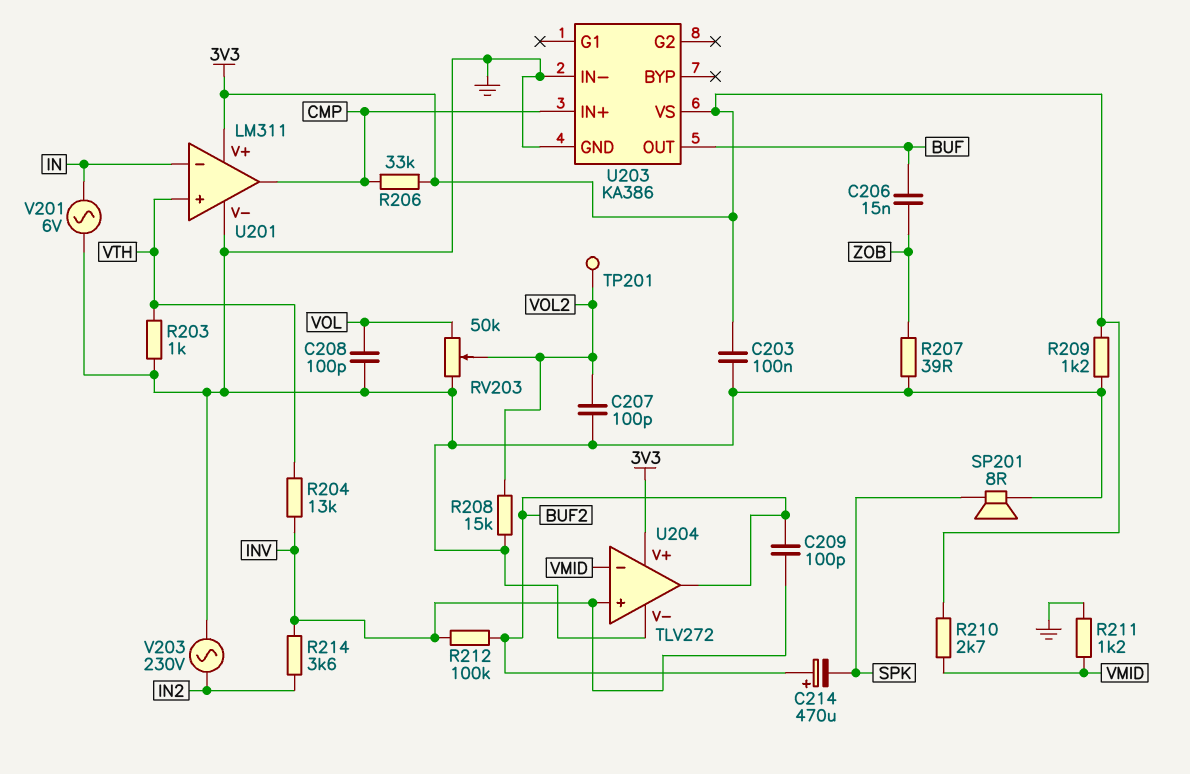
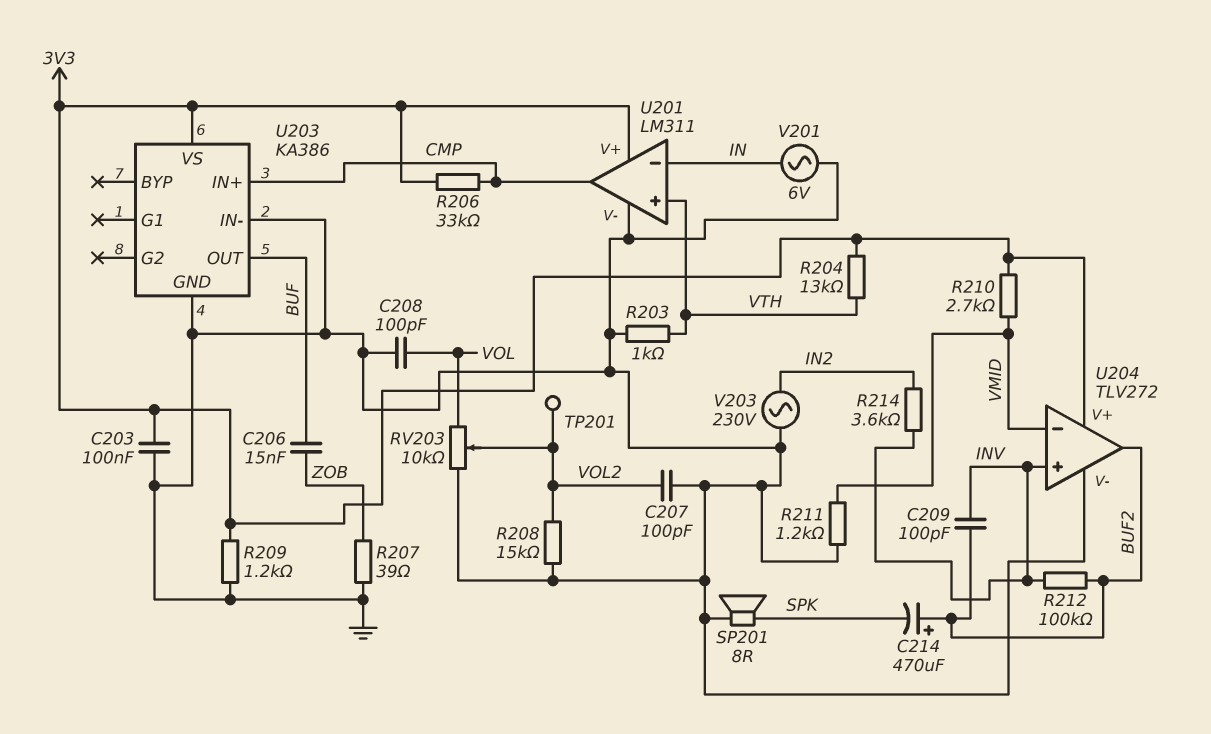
R204: 13k (INV, VTH) -> 13k (3V3, VTH)
RV203: 50k (GND, VOL, wiper VOL2) -> 10k (GND, VOL, wiper VOL2)

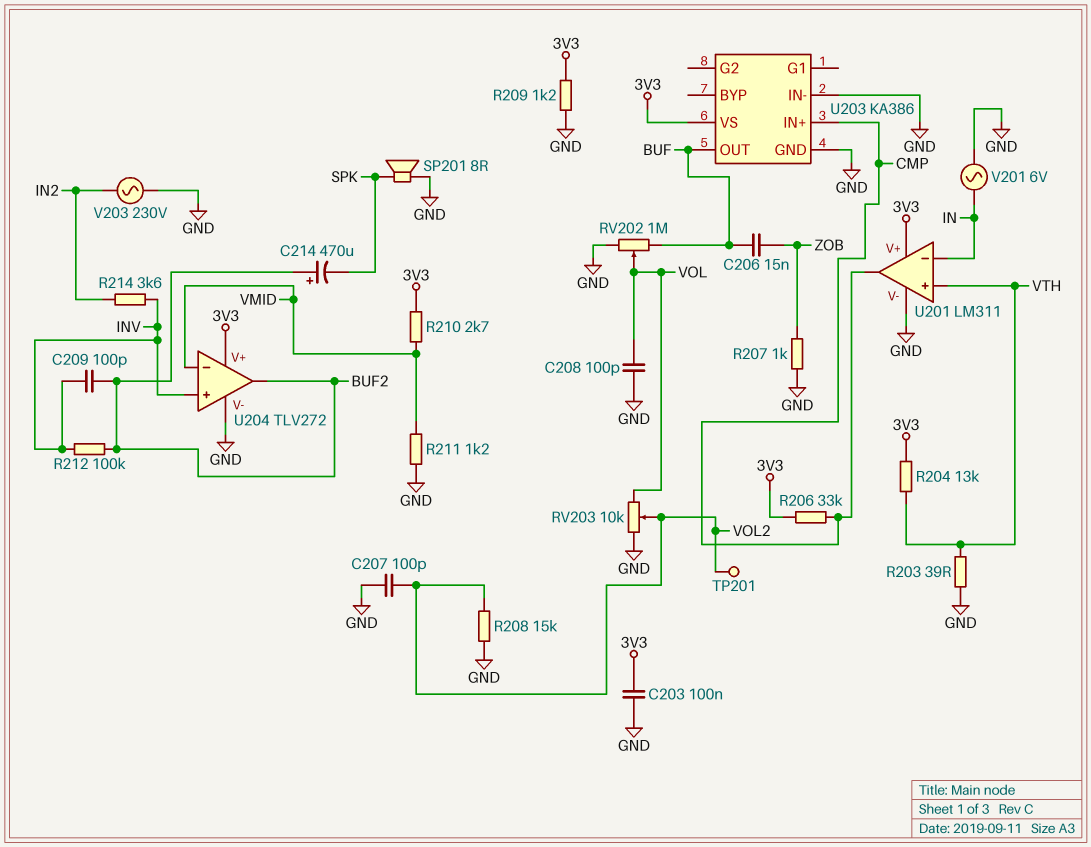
R203: 1k (GND, VTH) -> 39 (GND, VTH)
R207: 39 (GND, ZOB) -> 1k (GND, ZOB)
RV202: none -> 1M (BUF, GND, wiper VOL)

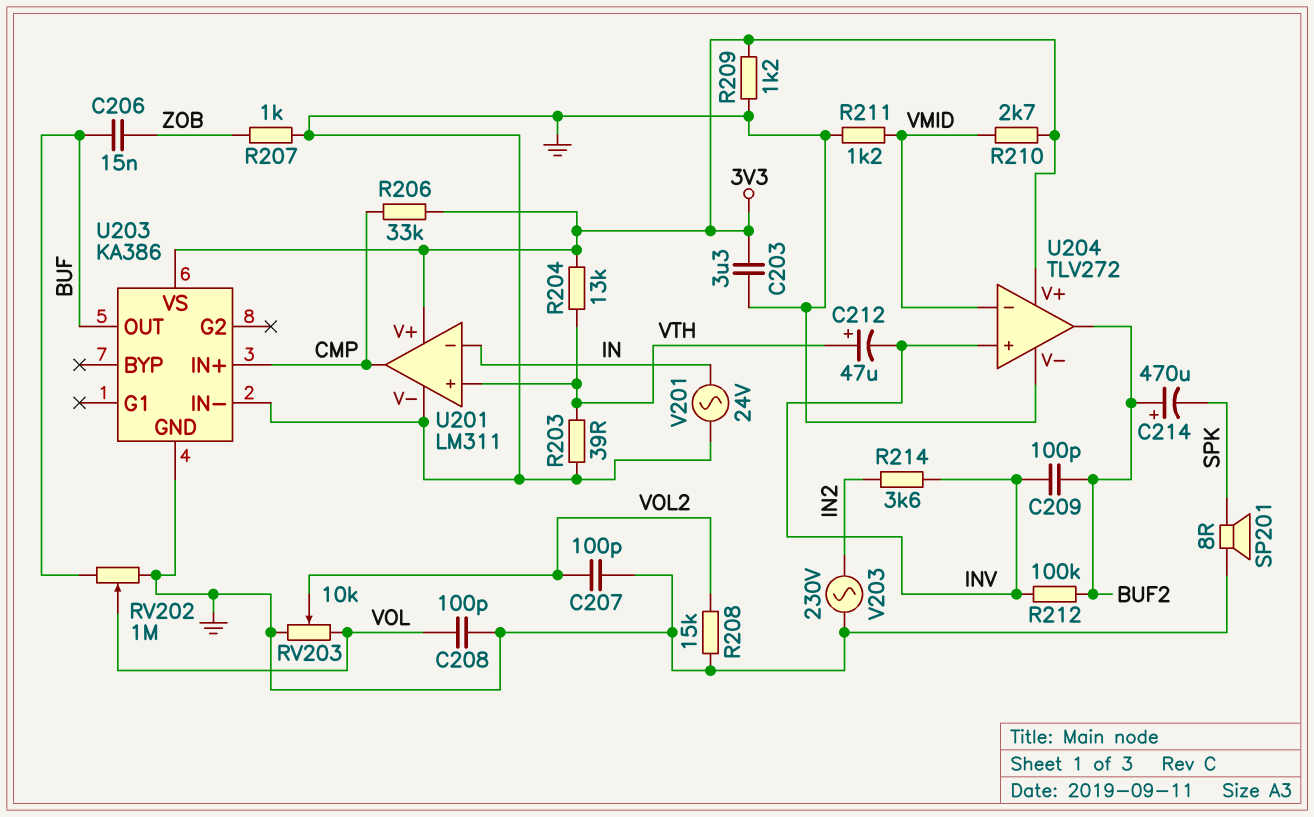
C203: 100nF (3V3, GND) -> 3.3uF (3V3, GND)
C212: none -> 47uF (plus VTH, minus INV)
TP201: test point (VOL2) -> none
V201: AC 6V (GND, IN) -> AC 24V (GND, IN)

